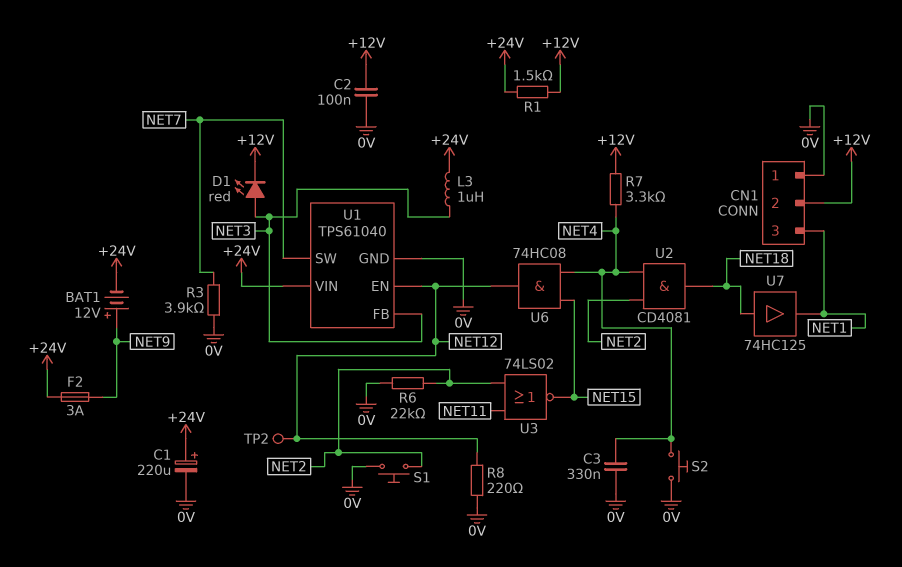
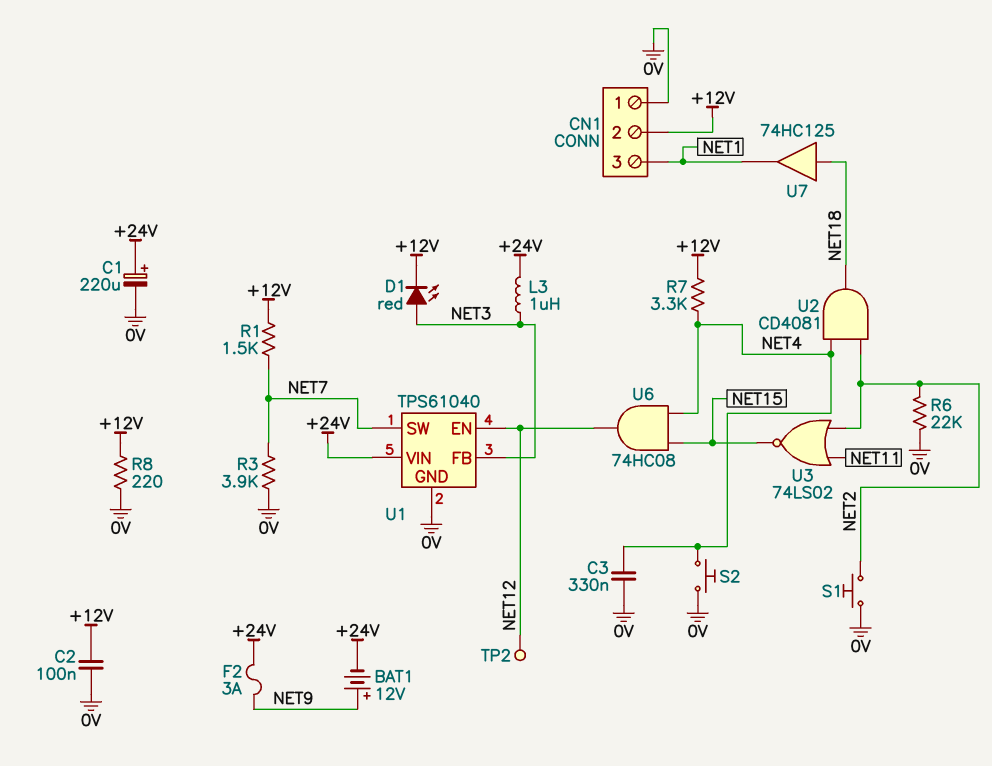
R1: 1.5k (+12V, +24V) -> 1.5k (+12V, NET7)
R8: 220 (0V, NET12) -> 220 (+12V, 0V)

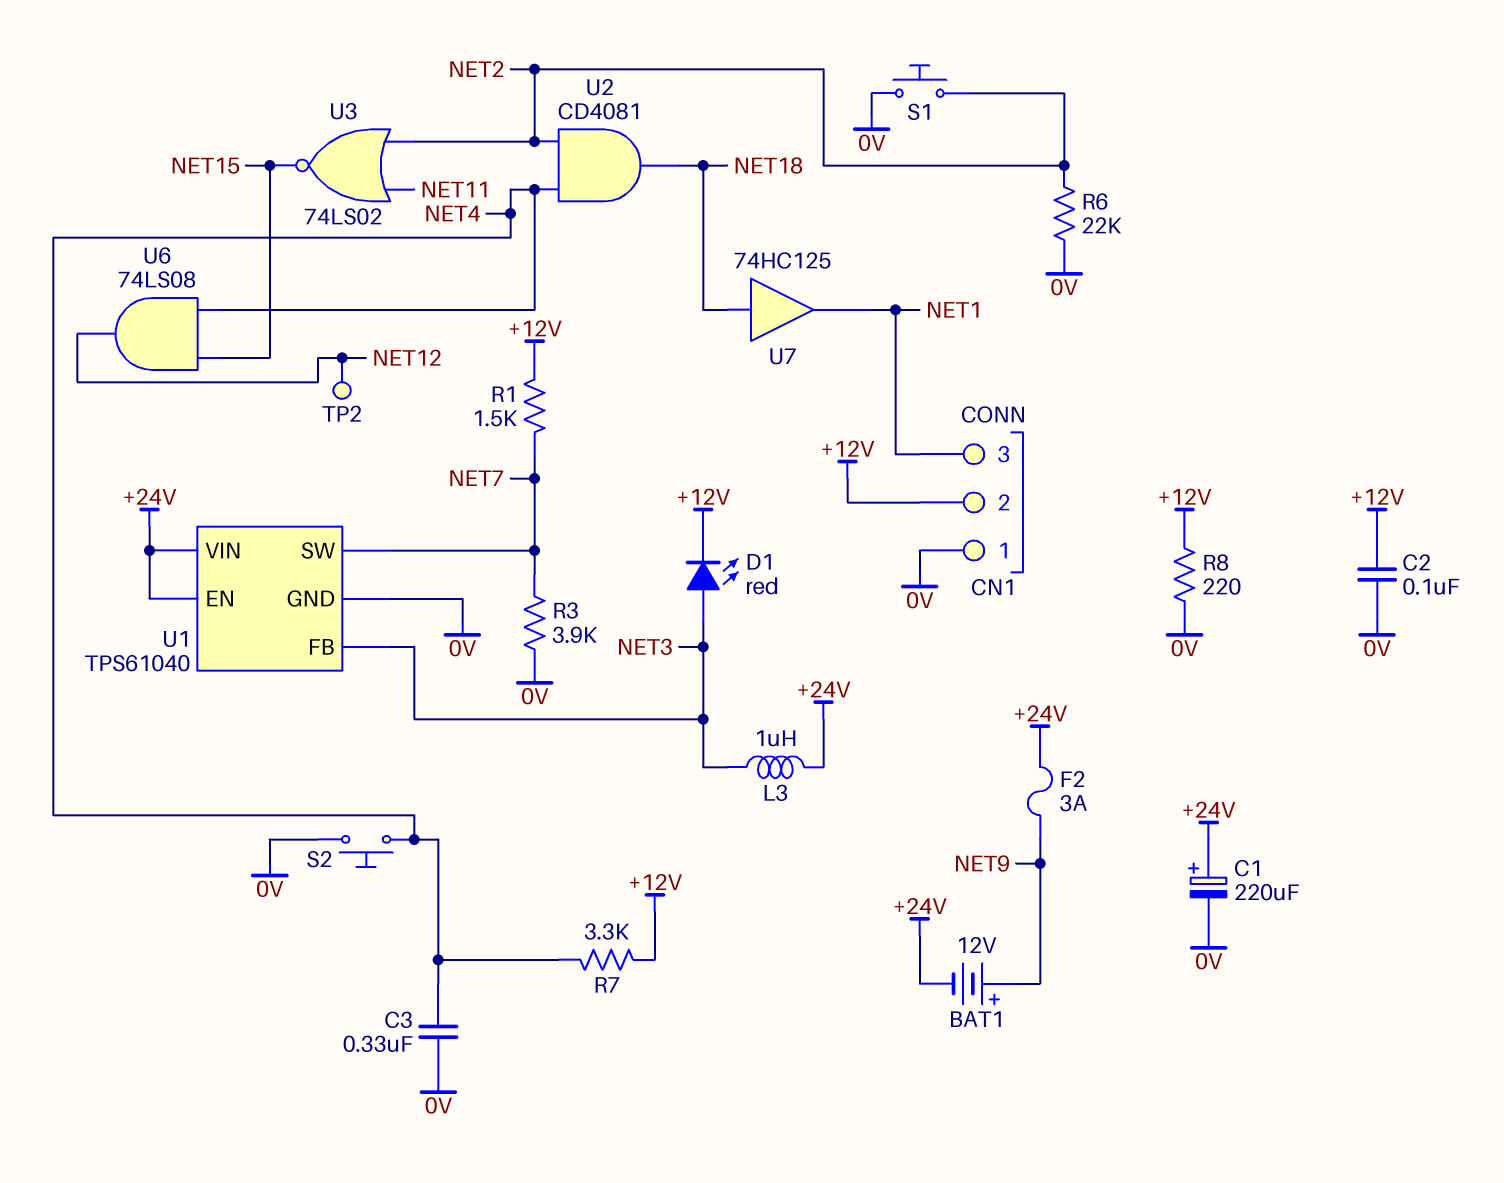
U1 pin EN: NET12 -> +24V
U6: AND 74HC08 (in NET4, in NET15, out NET12) -> AND 74LS08 (in NET4, in NET15, out NET12)

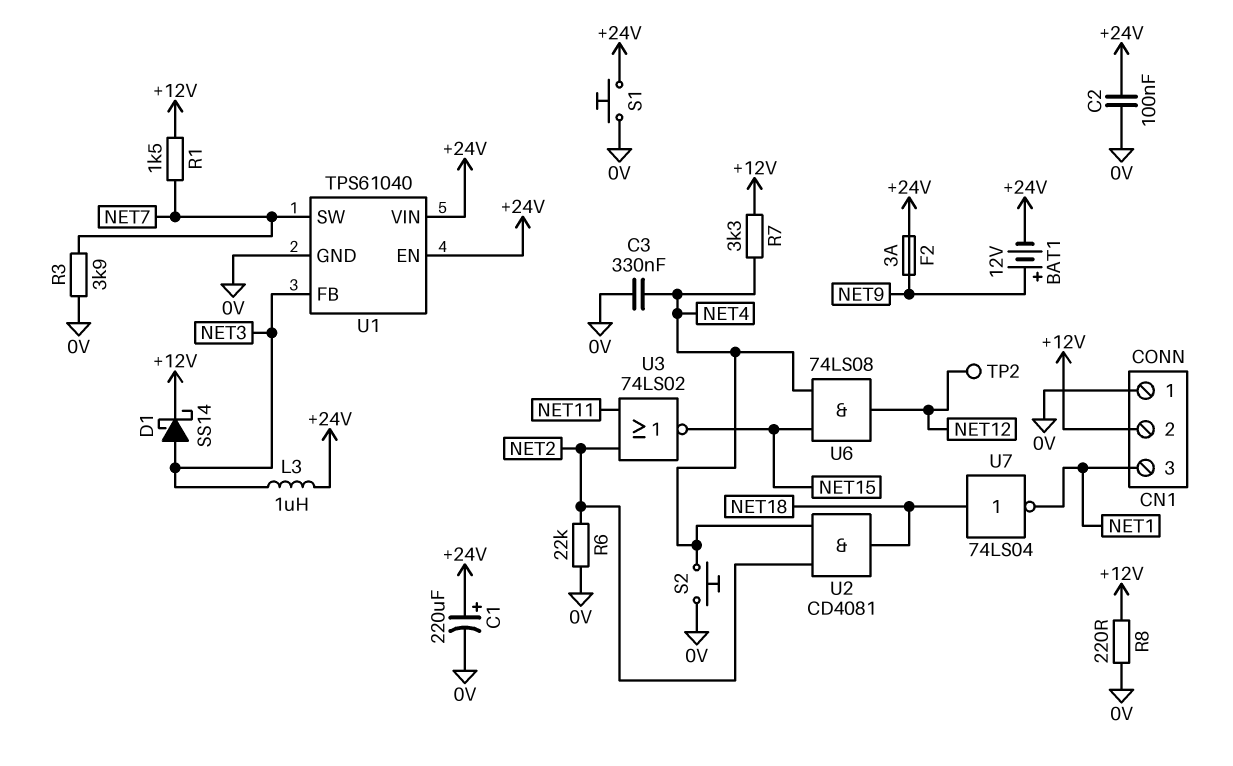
C2: 100nF (+12V, 0V) -> 100nF (+24V, 0V)
D1: LED red (A NET3, K +12V) -> schottky SS14 (A NET3, K +12V)
S1: button (0V, NET2) -> button (+24V, 0V)
U7: buffer 74HC125 (in NET18, out NET1) -> NOT 74LS04 (in NET18, out NET1)

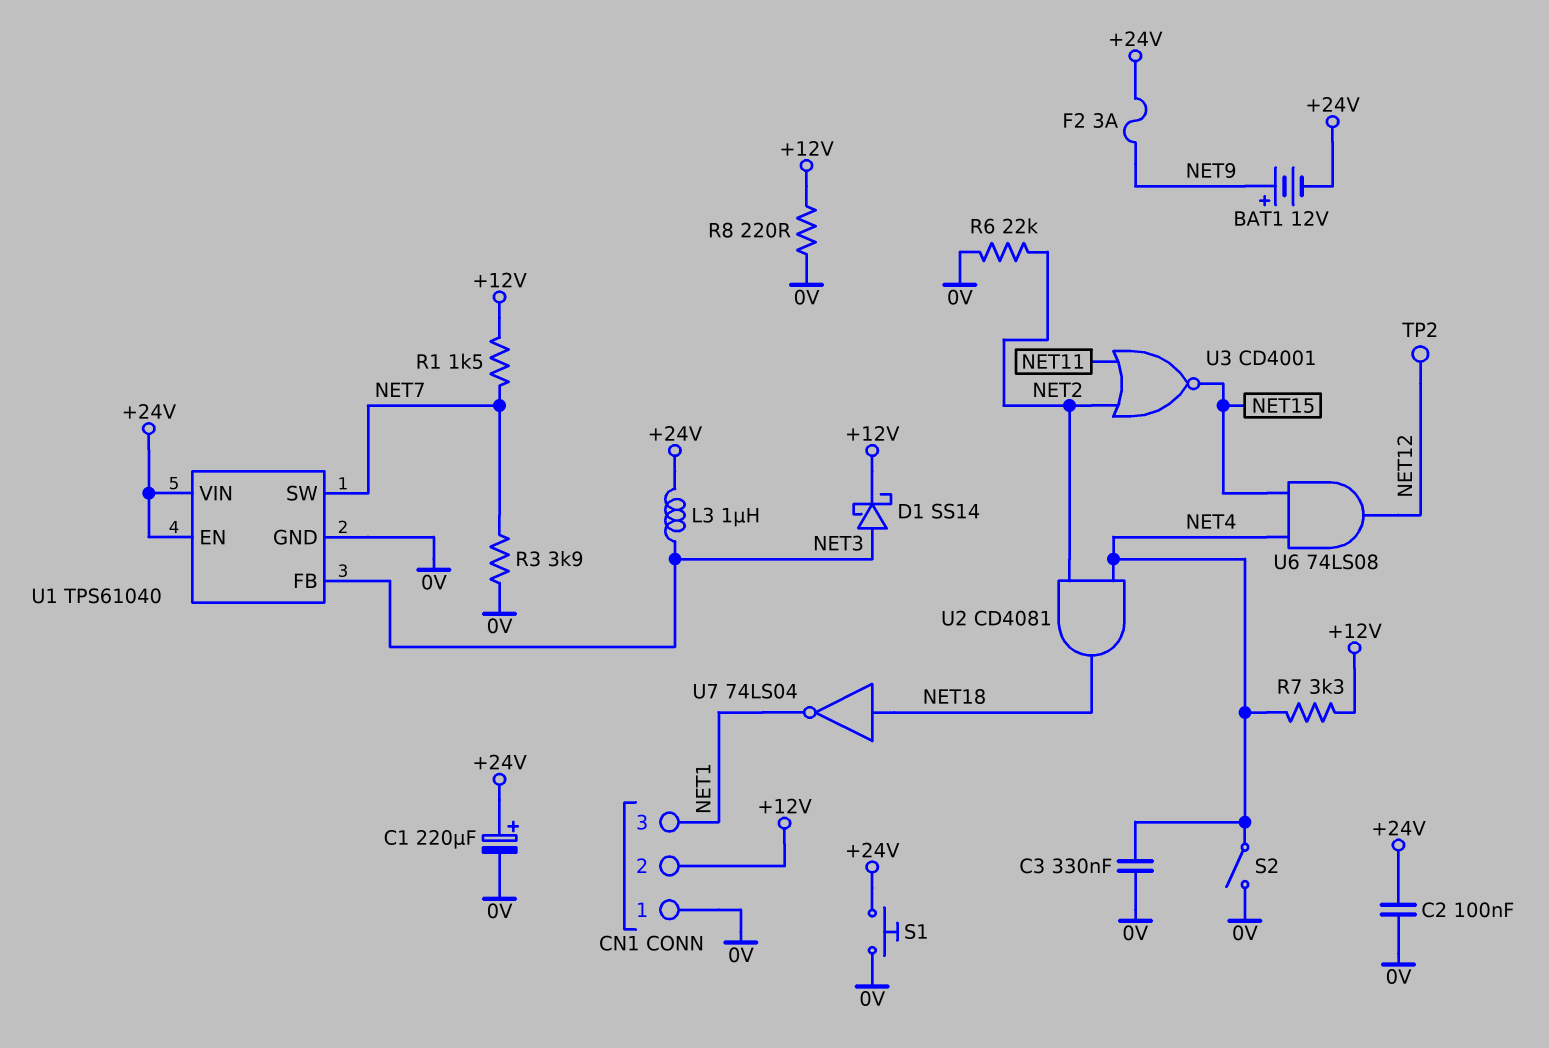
S2: button (0V, NET4) -> switch (0V, NET4)
U3: NOR 74LS02 (in NET2, in NET11, out NET15) -> NOR CD4001 (in NET2, in NET11, out NET15)

